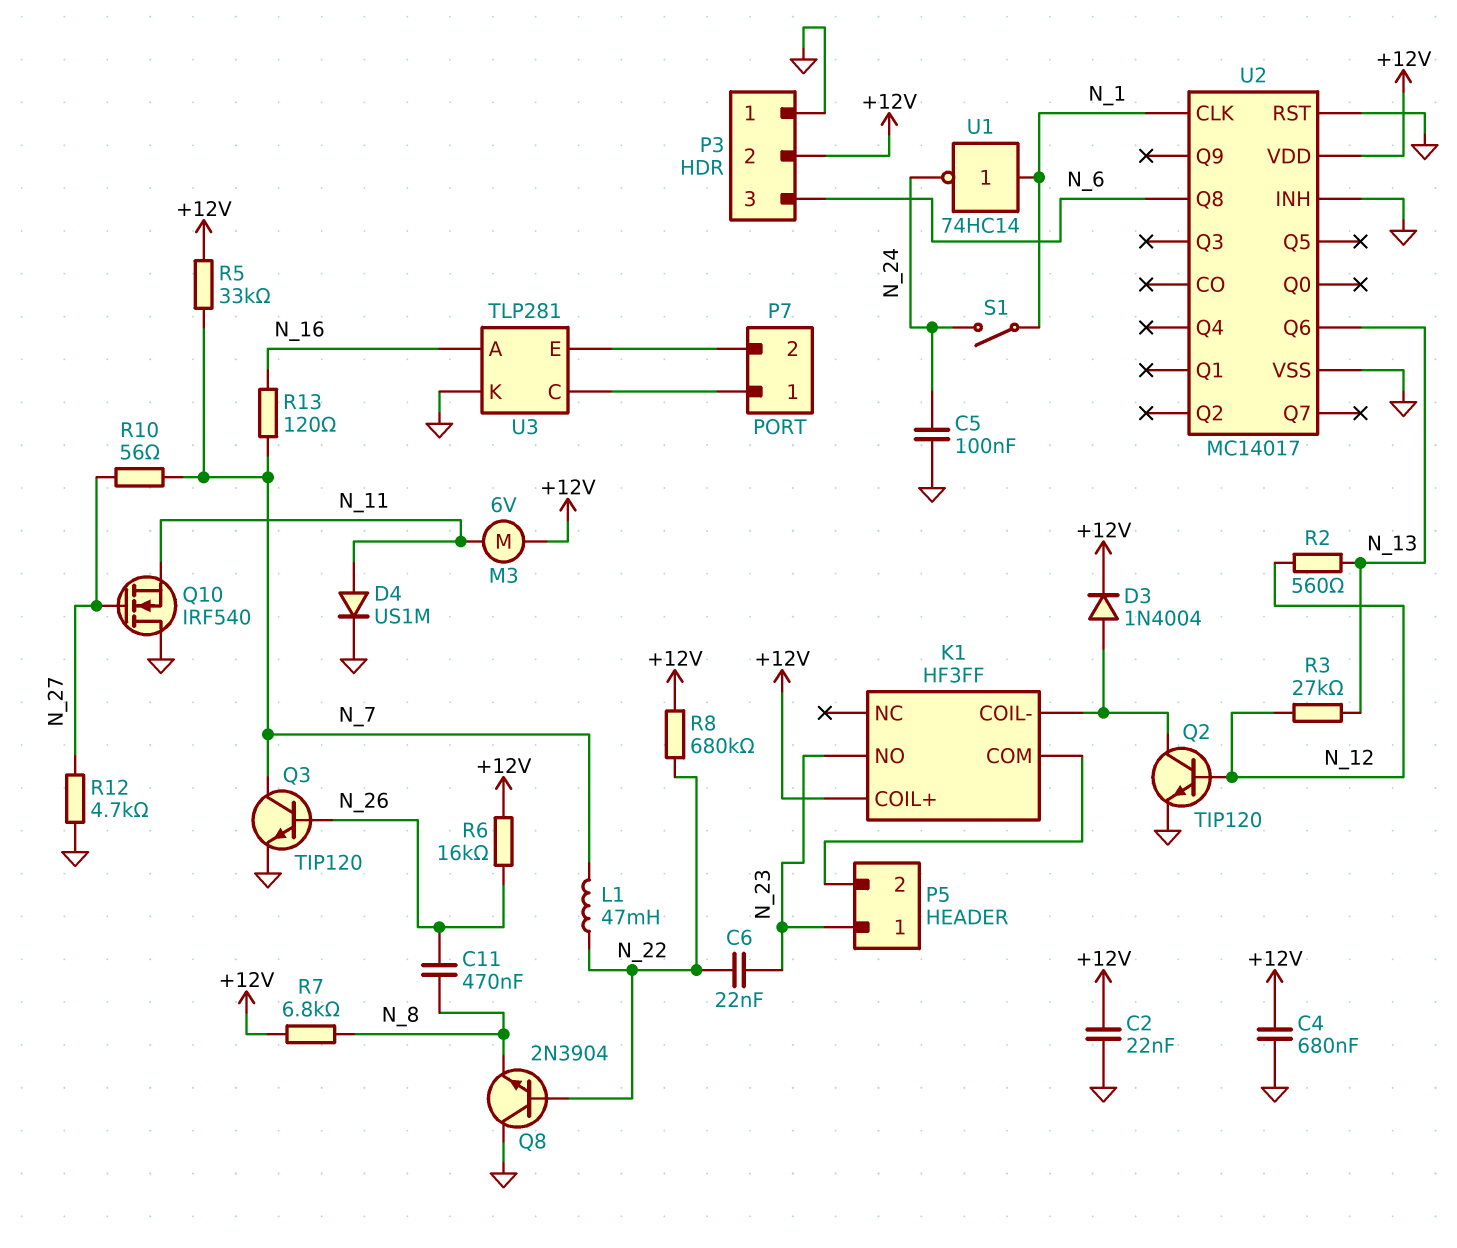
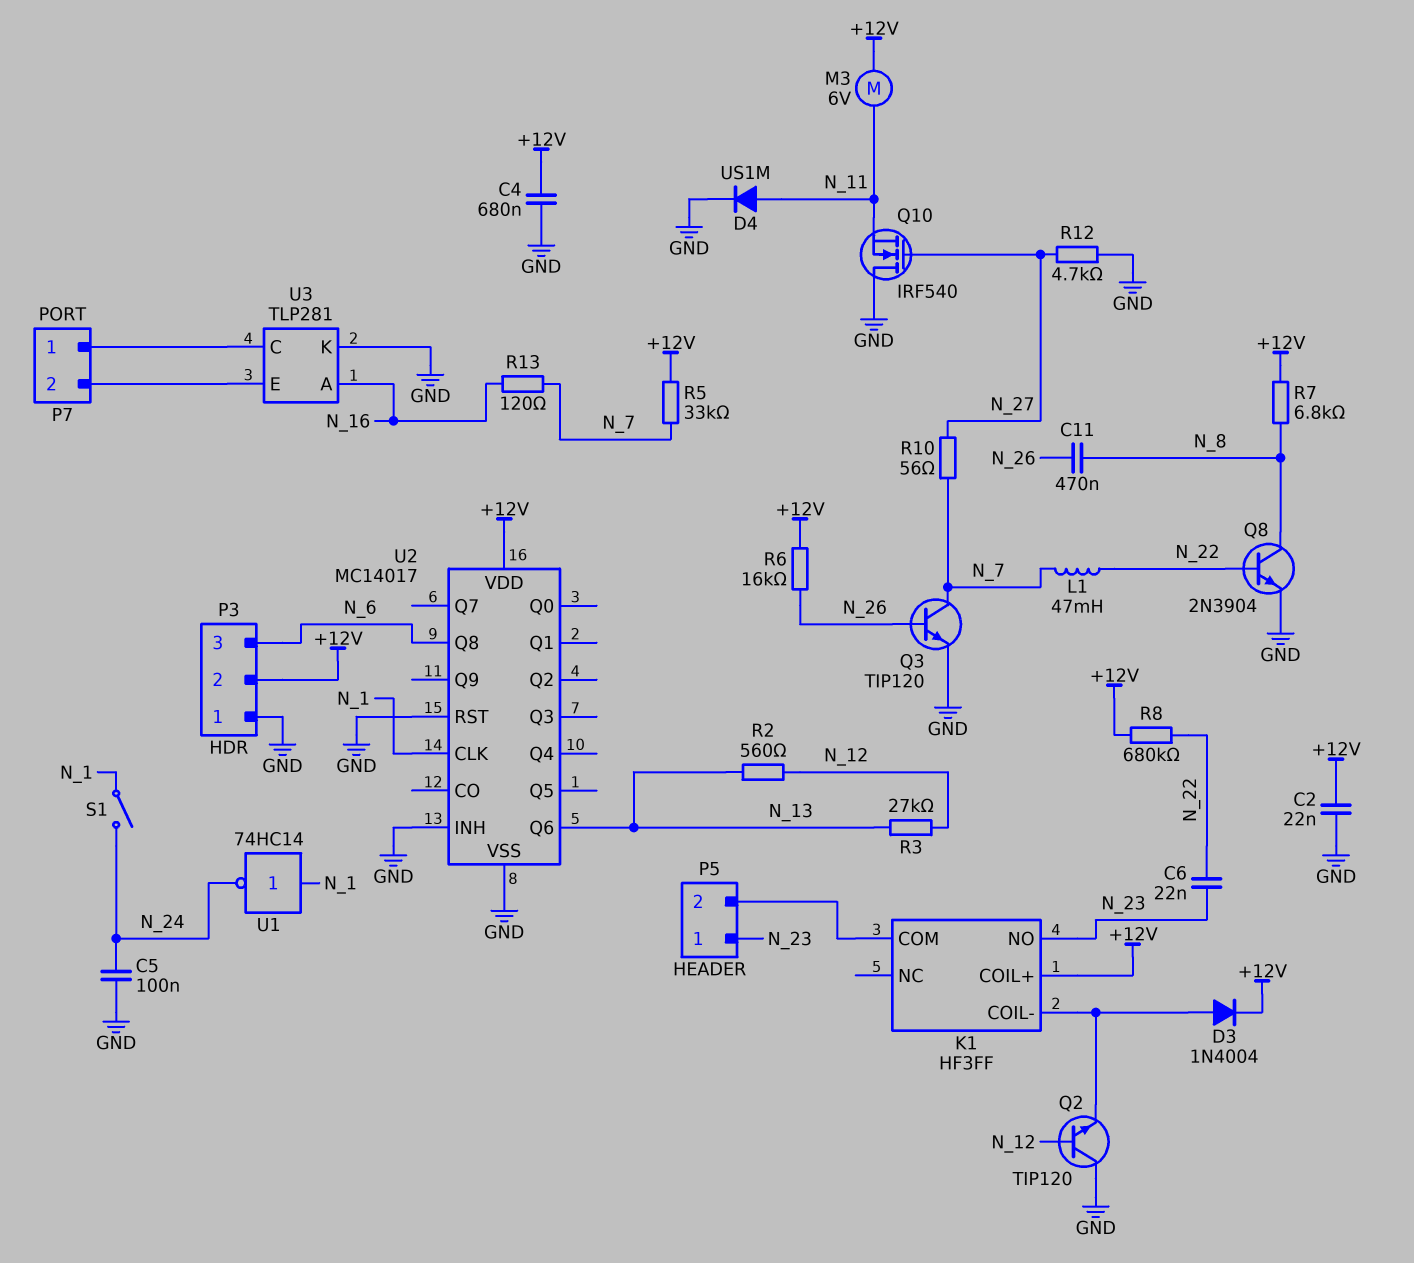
Q2: NPN TIP120 (B N_12, C K1/COIL-, E GND) -> NPN TIP120 (B N_12, C GND, E K1/COIL-)
Q8: NPN 2N3904 (B N_22, C GND, E N_8) -> NPN 2N3904 (B N_22, C N_8, E GND)

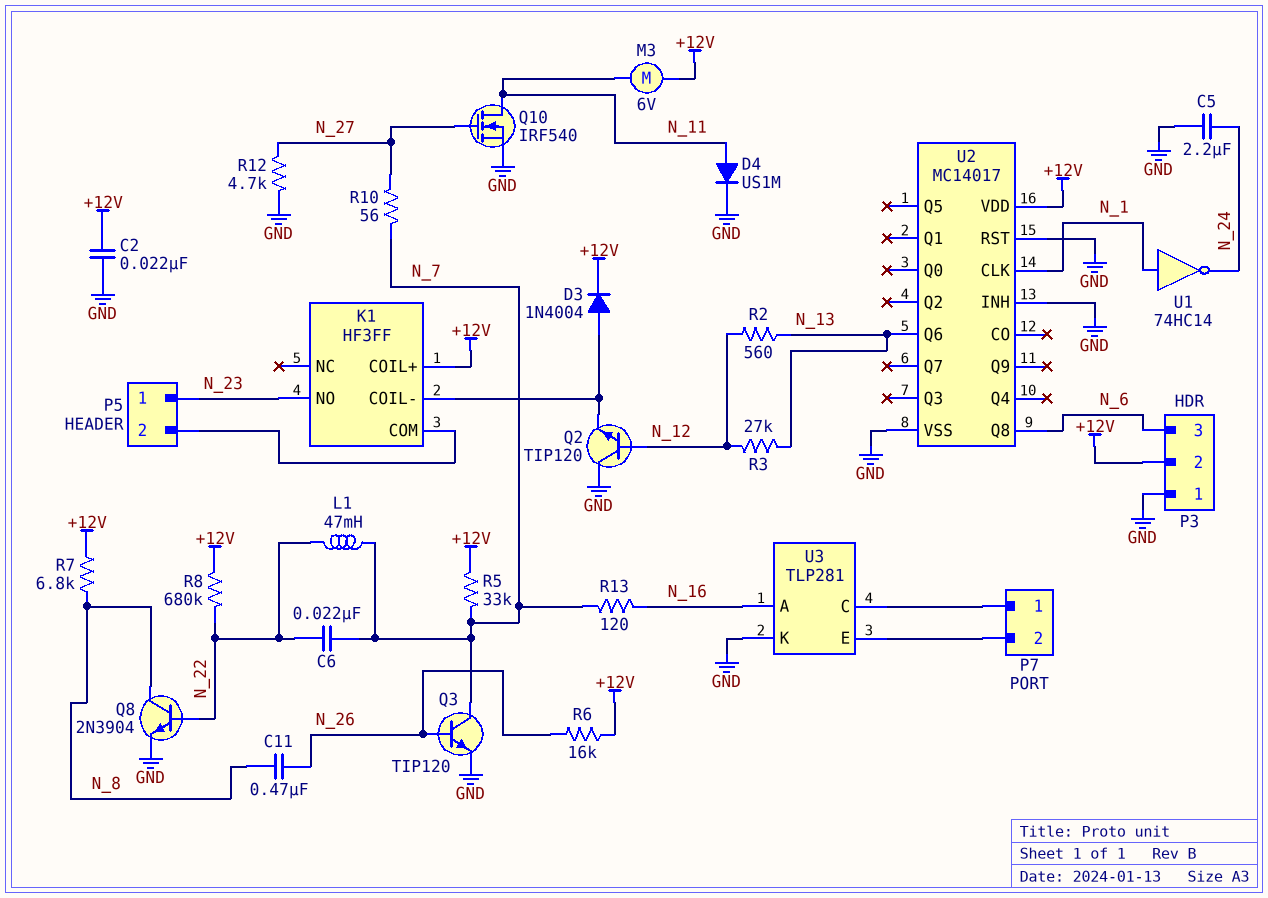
C4: 680nF (+12V, GND) -> none
C5: 100nF (GND, N_24) -> 2.2uF (GND, N_24)
C6: 22nF (N_22, N_23) -> 22nF (N_7, N_22)
Q10: NMOS IRF540 (G N_27, D GND, S N_11) -> NMOS IRF540 (G N_27, D N_11, S GND)
S1: switch (N_1, N_24) -> none

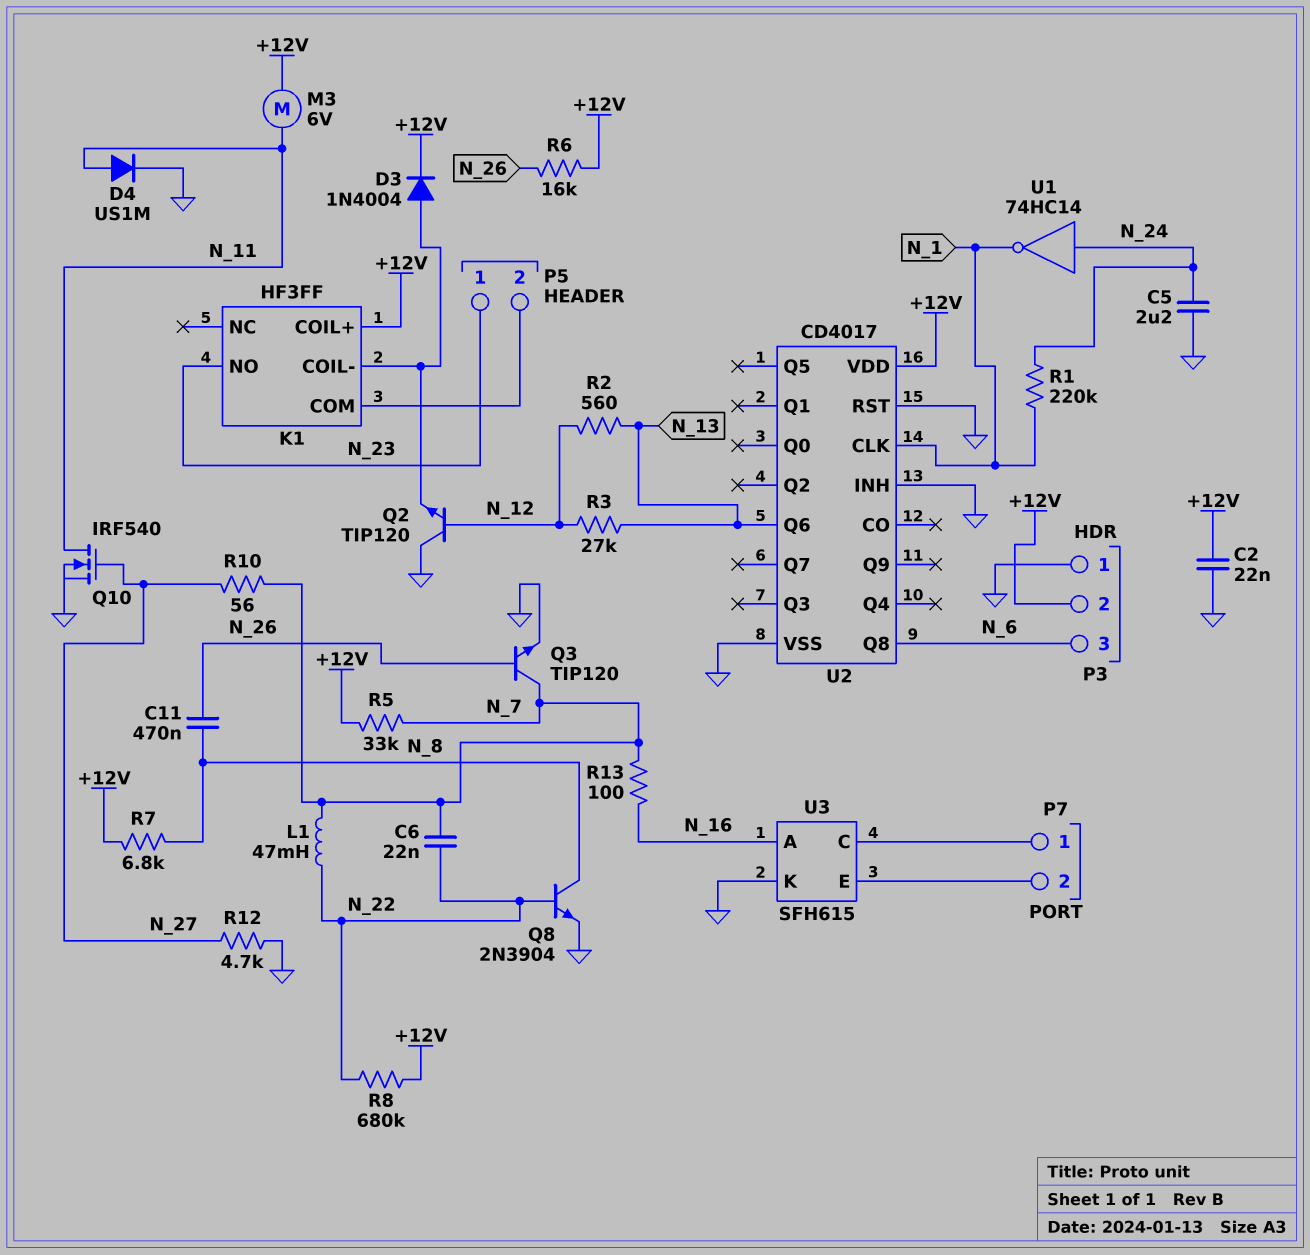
R1: none -> 220k (N_1, N_24)
R13: 120 (N_7, N_16) -> 100 (N_7, N_16)
U1: NOT 74HC14 (in N_1, out N_24) -> NOT 74HC14 (in N_24, out N_1)
U2: MC14017 -> CD4017
U3: TLP281 -> SFH615

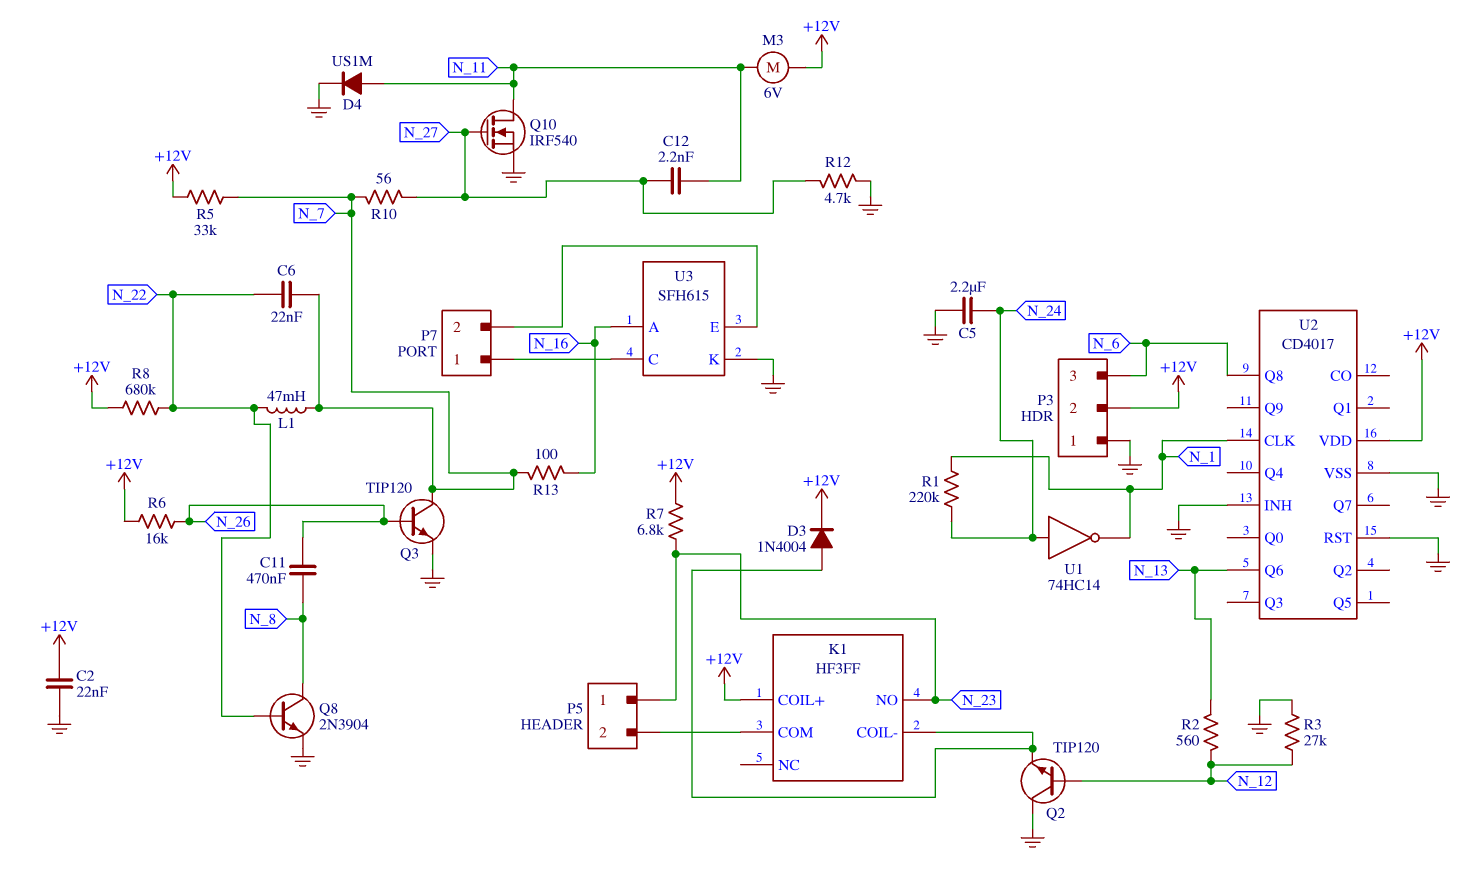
C12: none -> 2.2nF (N_11, N_27)
R3: 27k (N_12, N_13) -> 27k (GND, N_12)
R7: 6.8k (+12V, N_8) -> 6.8k (+12V, N_23)

